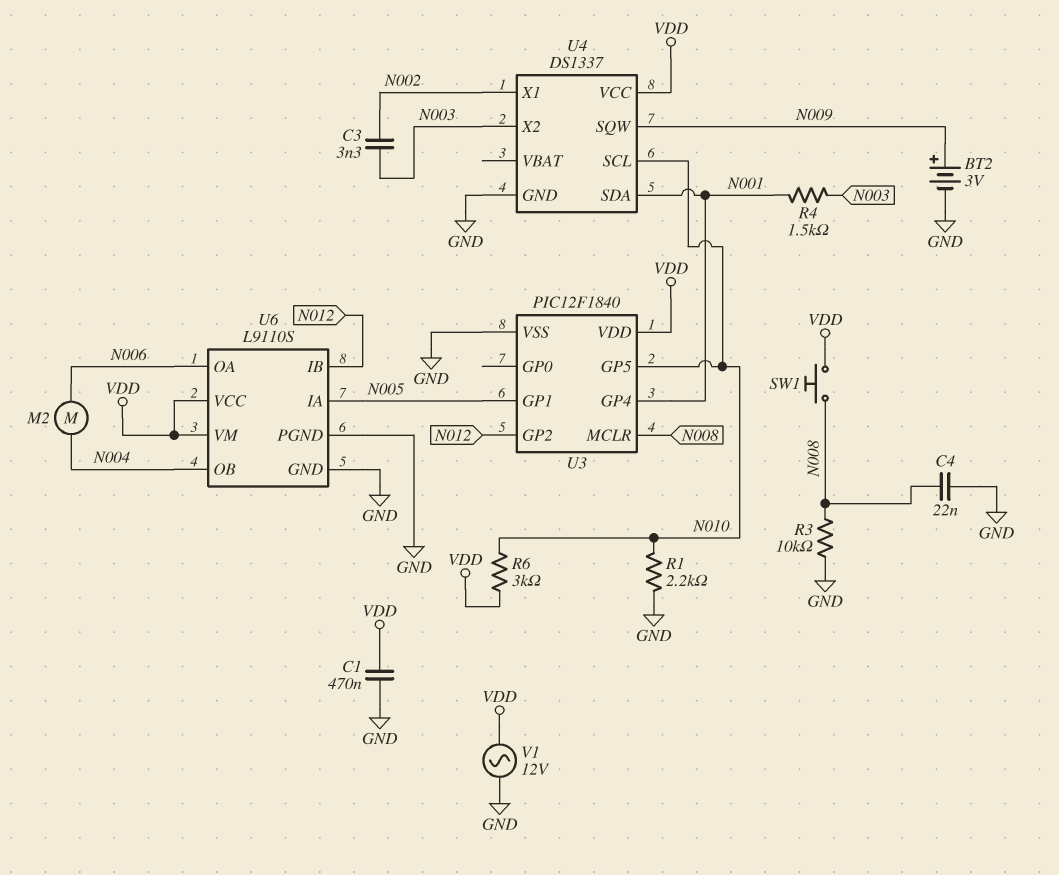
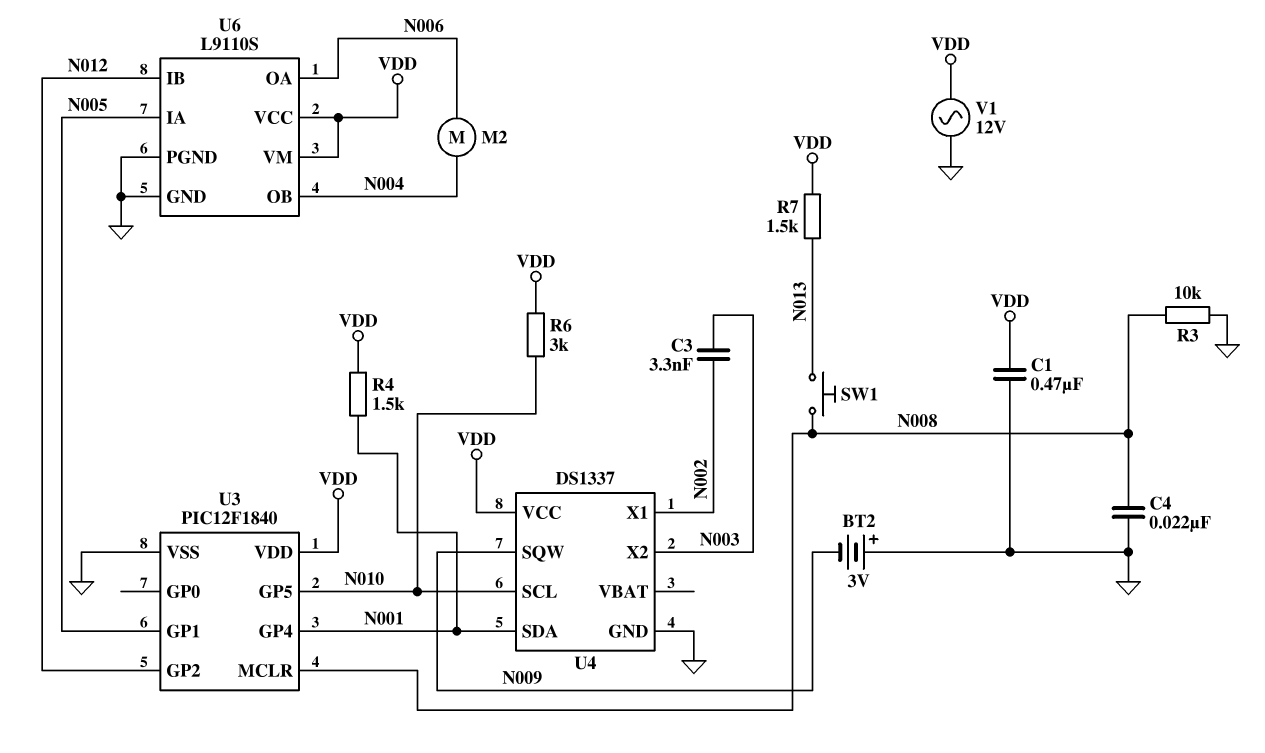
BT2: 3V (plus N009, minus GND) -> 3V (plus GND, minus N009)
R1: 2.2k (GND, N010) -> none
R4: 1.5k (N001, N003) -> 1.5k (N001, VDD)
R7: none -> 1.5k (N013, VDD)
SW1: button (N008, VDD) -> button (N008, N013)

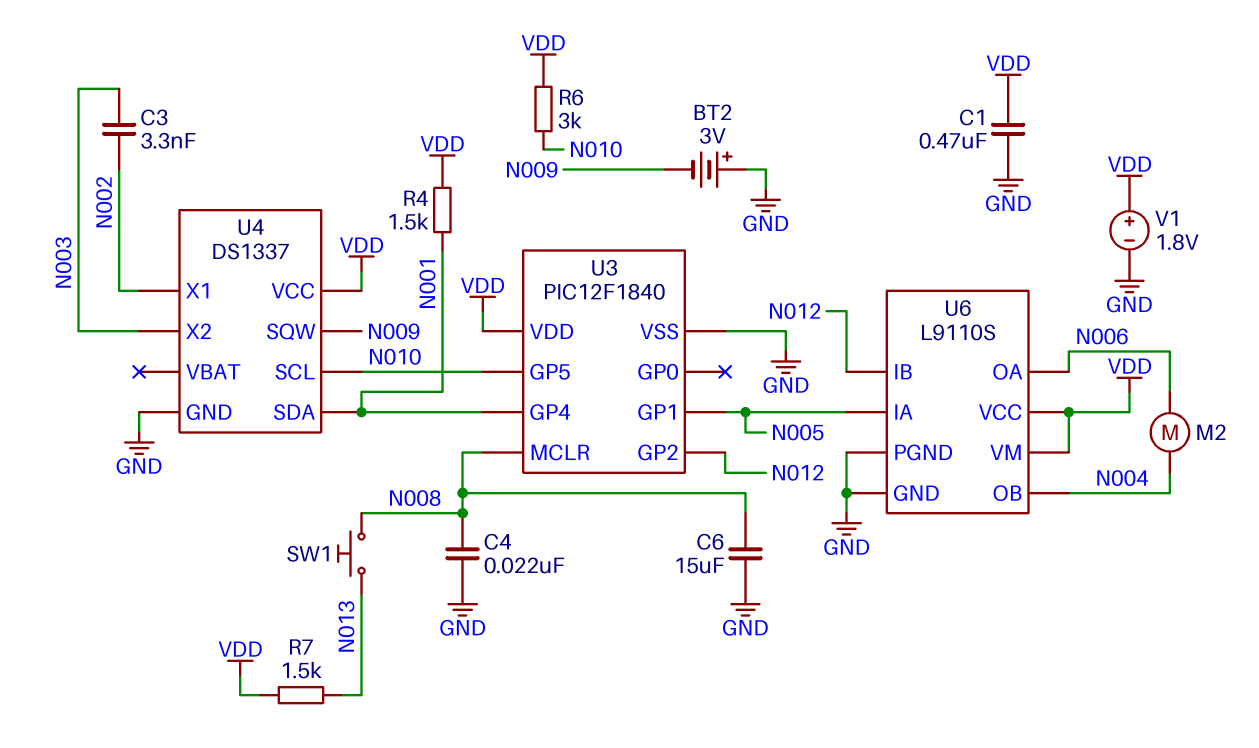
C6: none -> 15uF (GND, N008)
R3: 10k (GND, N008) -> none
V1: AC 12V (GND, VDD) -> 1.8V (plus VDD, minus GND)

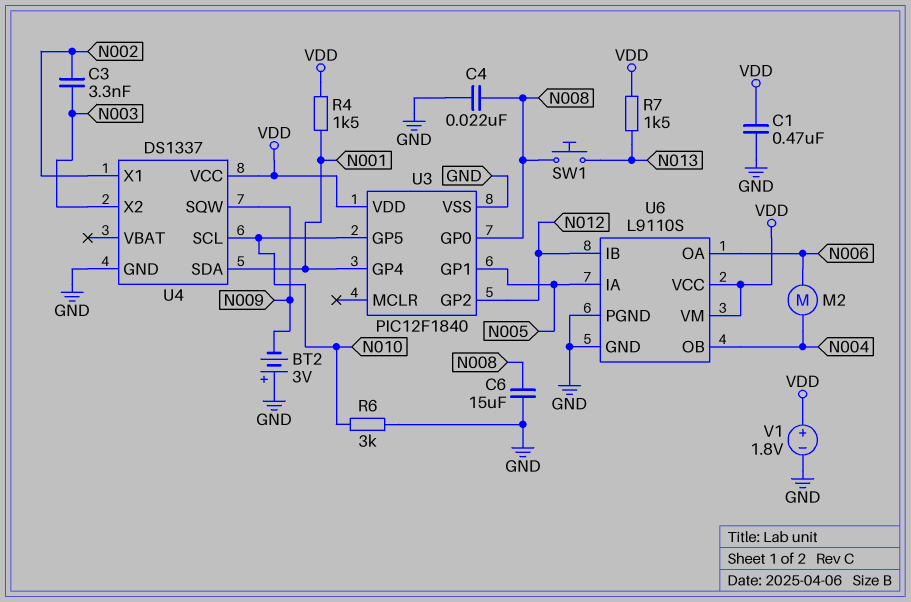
R6: 3k (N010, VDD) -> 3k (GND, N010)
U3 pin GP0: none -> N008
U3 pin MCLR: N008 -> none

